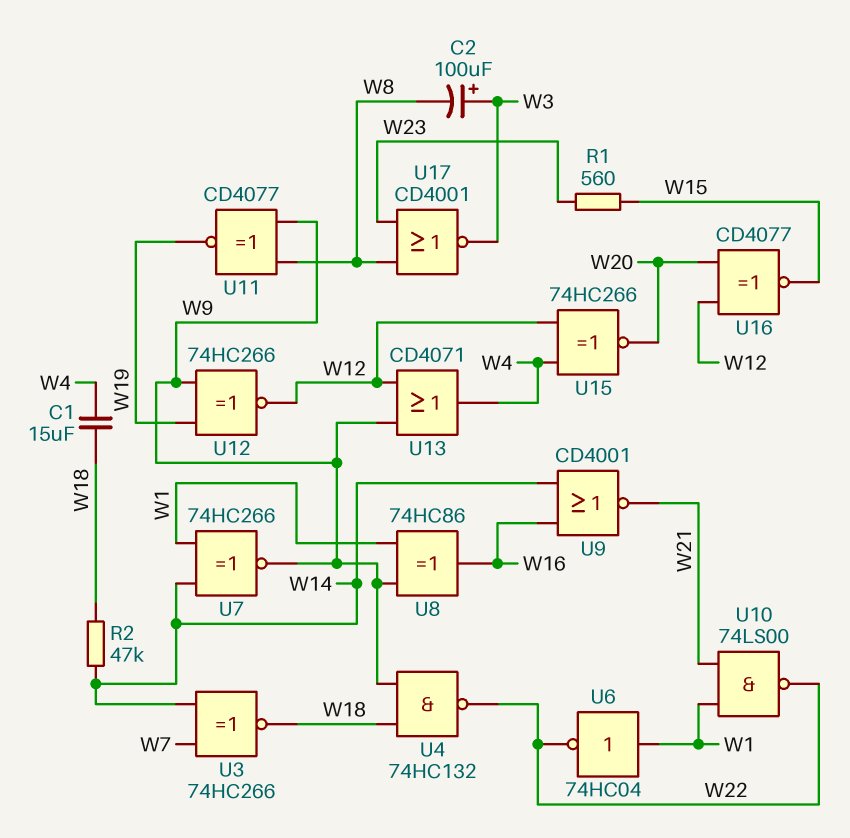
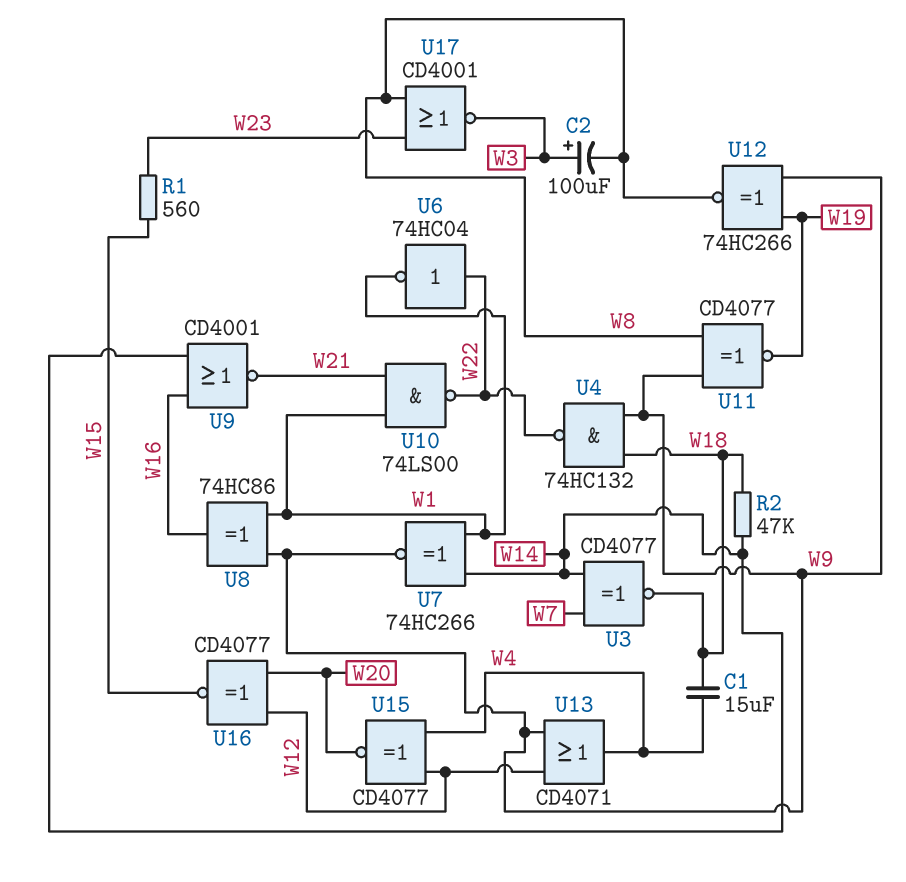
U3: XNOR 74HC266 (in W7, in W14, out W18) -> XNOR CD4077 (in W7, in W14, out W18)
U6: NOT 74HC04 (in W1, out W22) -> NOT 74HC04 (in W22, out W1)
U12: XNOR 74HC266 (in W9, in W19, out W12) -> XNOR 74HC266 (in W9, in W19, out W8)
U15: XNOR 74HC266 (in W4, in W12, out W20) -> XNOR CD4077 (in W4, in W12, out W20)

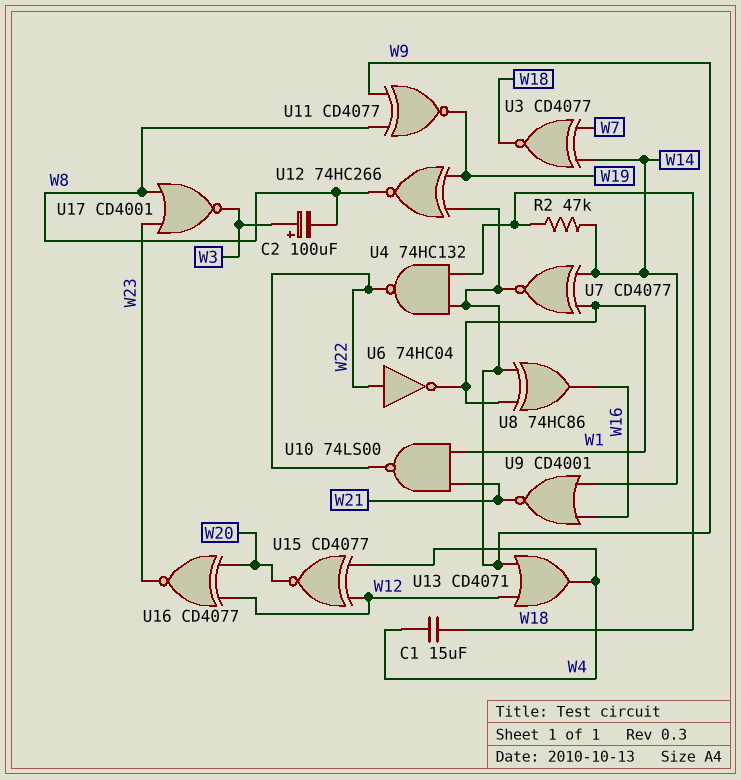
R1: 560 (W15, W23) -> none
U7: XNOR 74HC266 (in W1, in W14, out W9) -> XNOR CD4077 (in W1, in W14, out W9)
U16: XNOR CD4077 (in W12, in W20, out W15) -> XNOR CD4077 (in W12, in W20, out W23)

